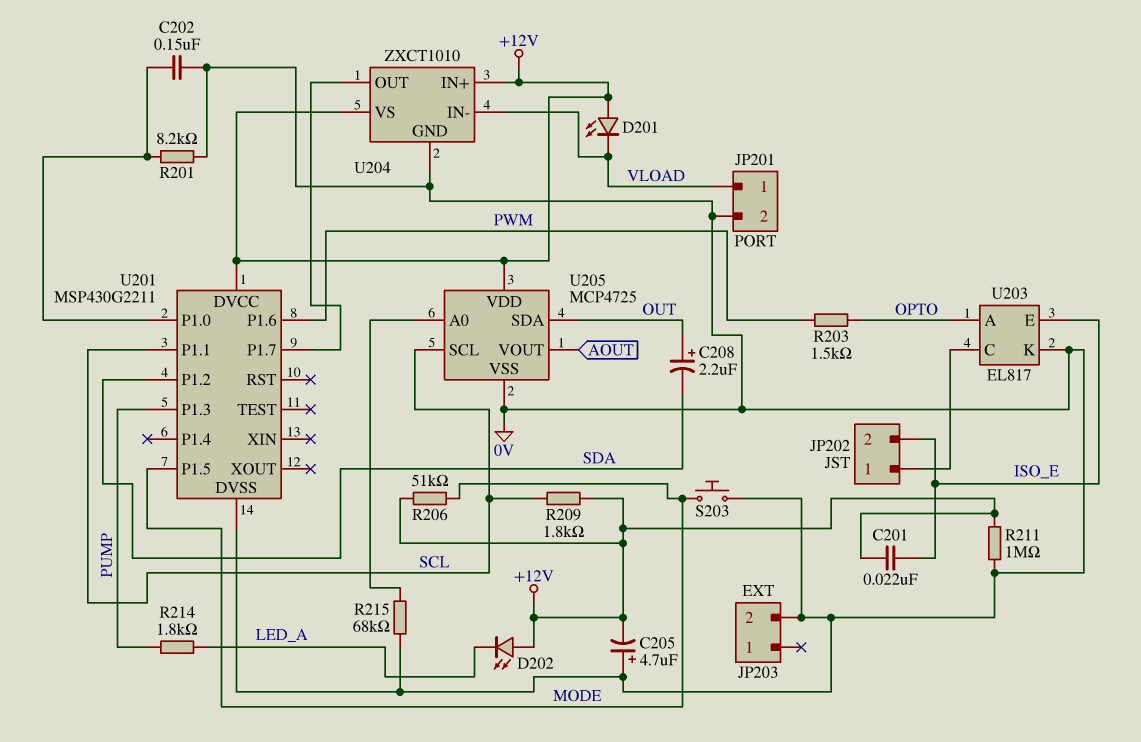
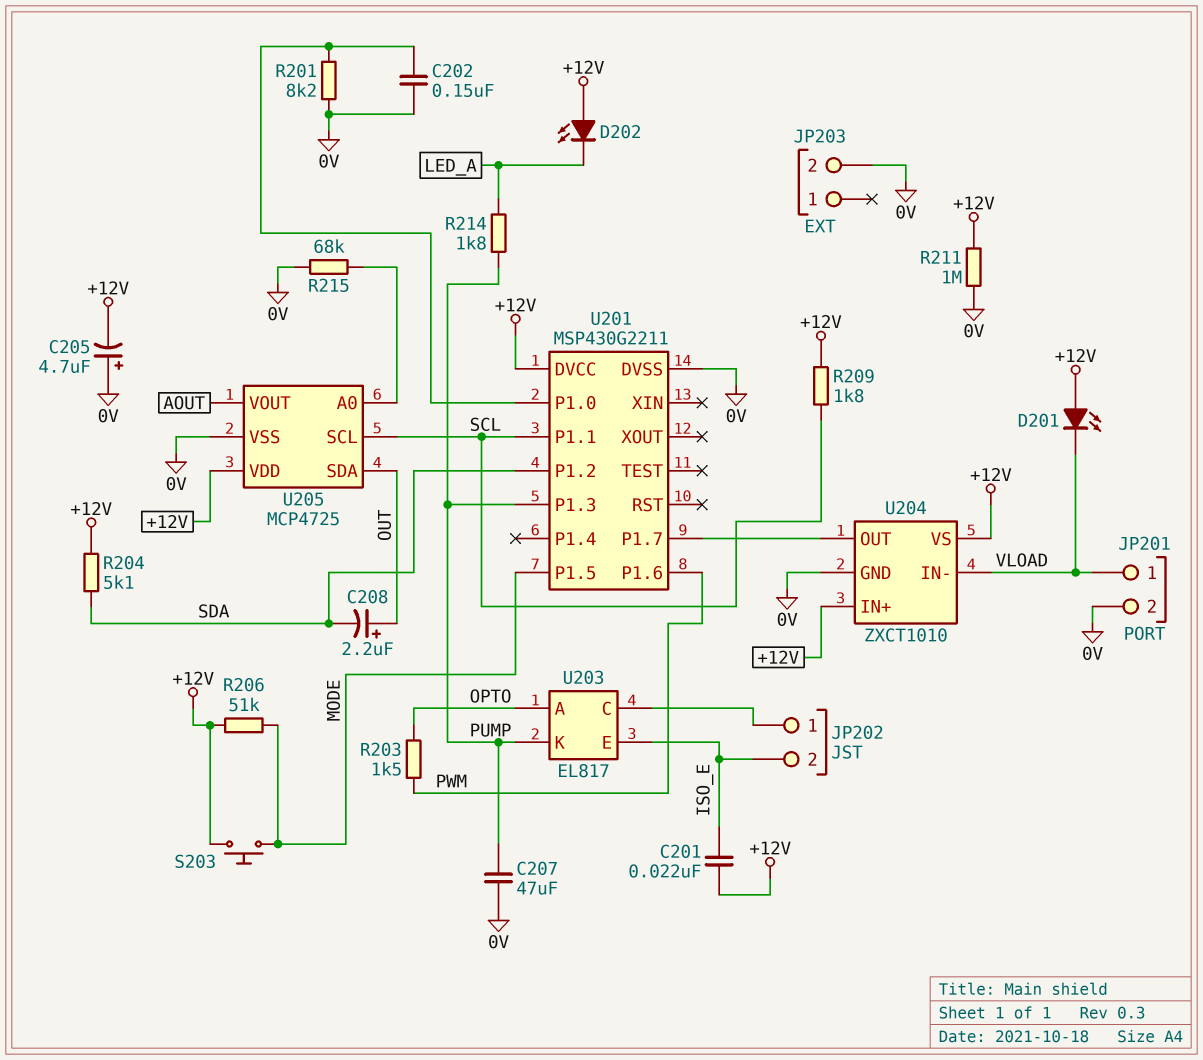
C207: none -> 47uF (0V, PUMP)
R204: none -> 5.1k (+12V, SDA)
S203: button (0V, MODE) -> button (+12V, MODE)
U203 pin K: 0V -> PUMP

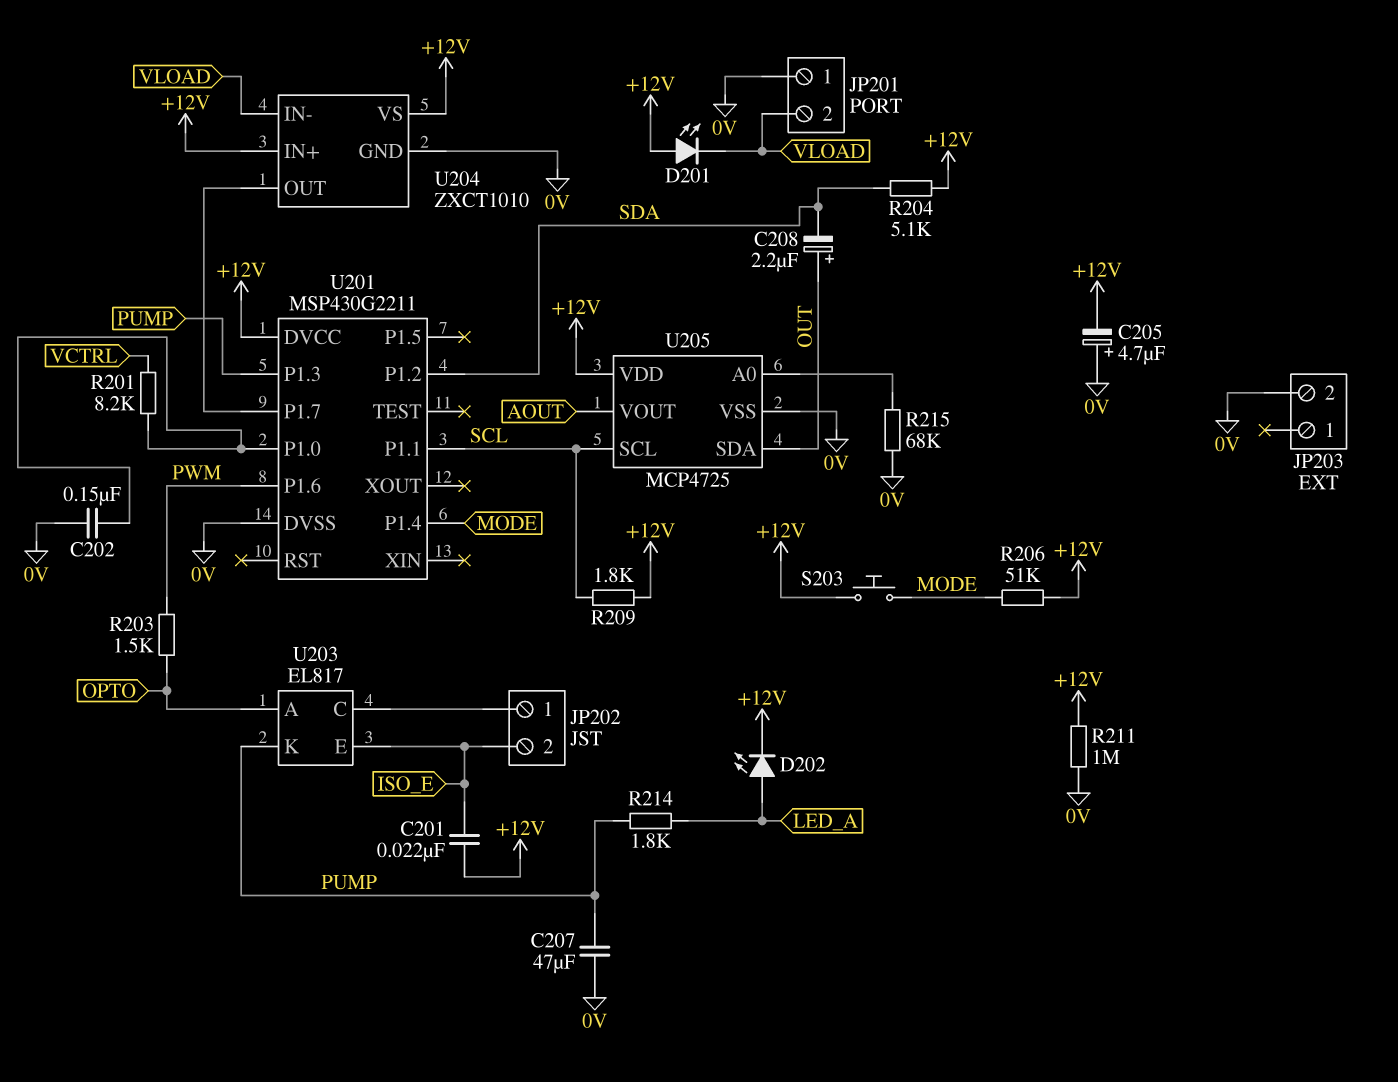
D202: LED (A +12V, K LED_A) -> LED (A LED_A, K +12V)
JP201 pin 1: VLOAD -> 0V
JP201 pin 2: 0V -> VLOAD
R201: 8.2k (0V, U201/P1.0) -> 8.2k (U201/P1.0, VCTRL)
U201 pin P1.4: none -> MODE
U201 pin P1.5: MODE -> none

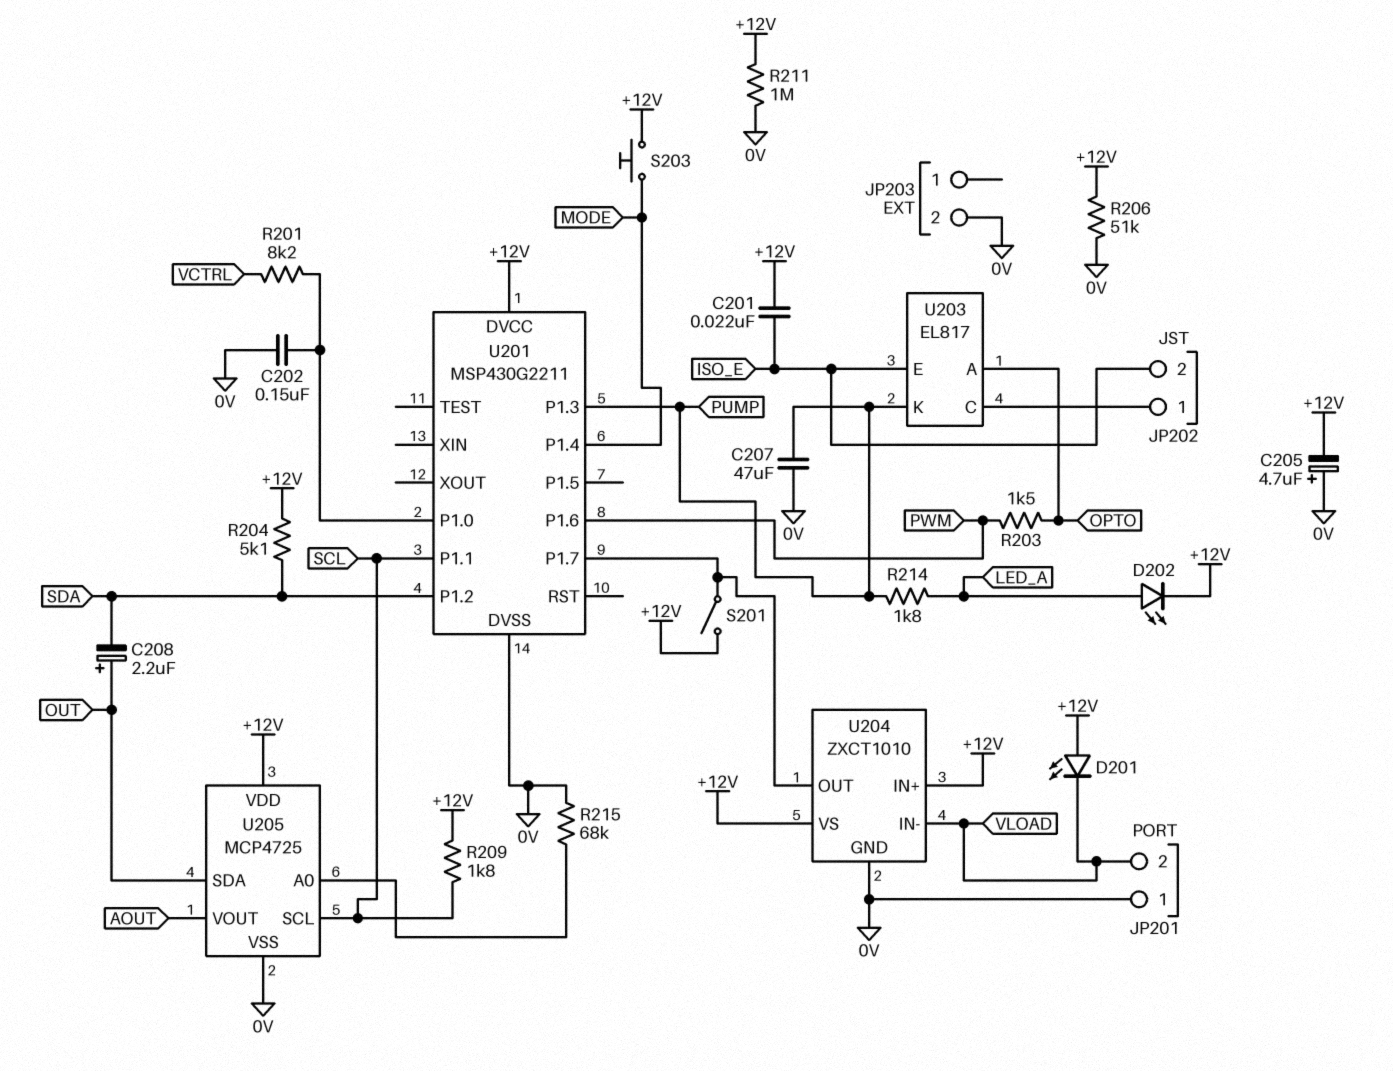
R206: 51k (+12V, MODE) -> 51k (+12V, 0V)
S201: none -> switch (+12V, U201/P1.7)

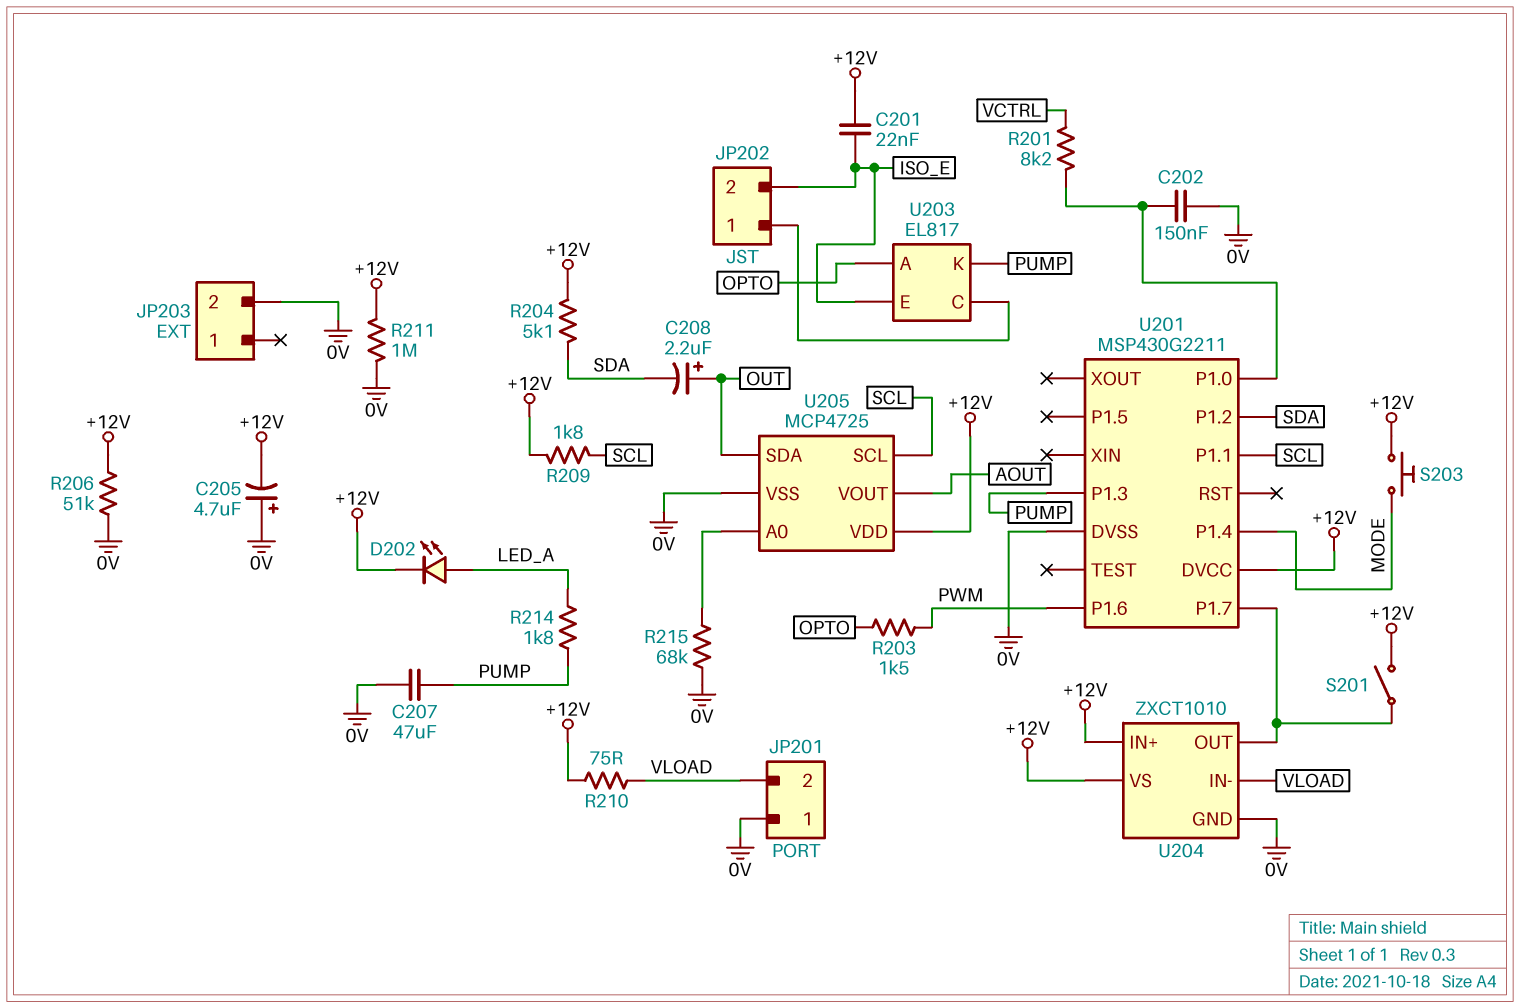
D201: LED (A +12V, K VLOAD) -> none
R210: none -> 75 (+12V, VLOAD)

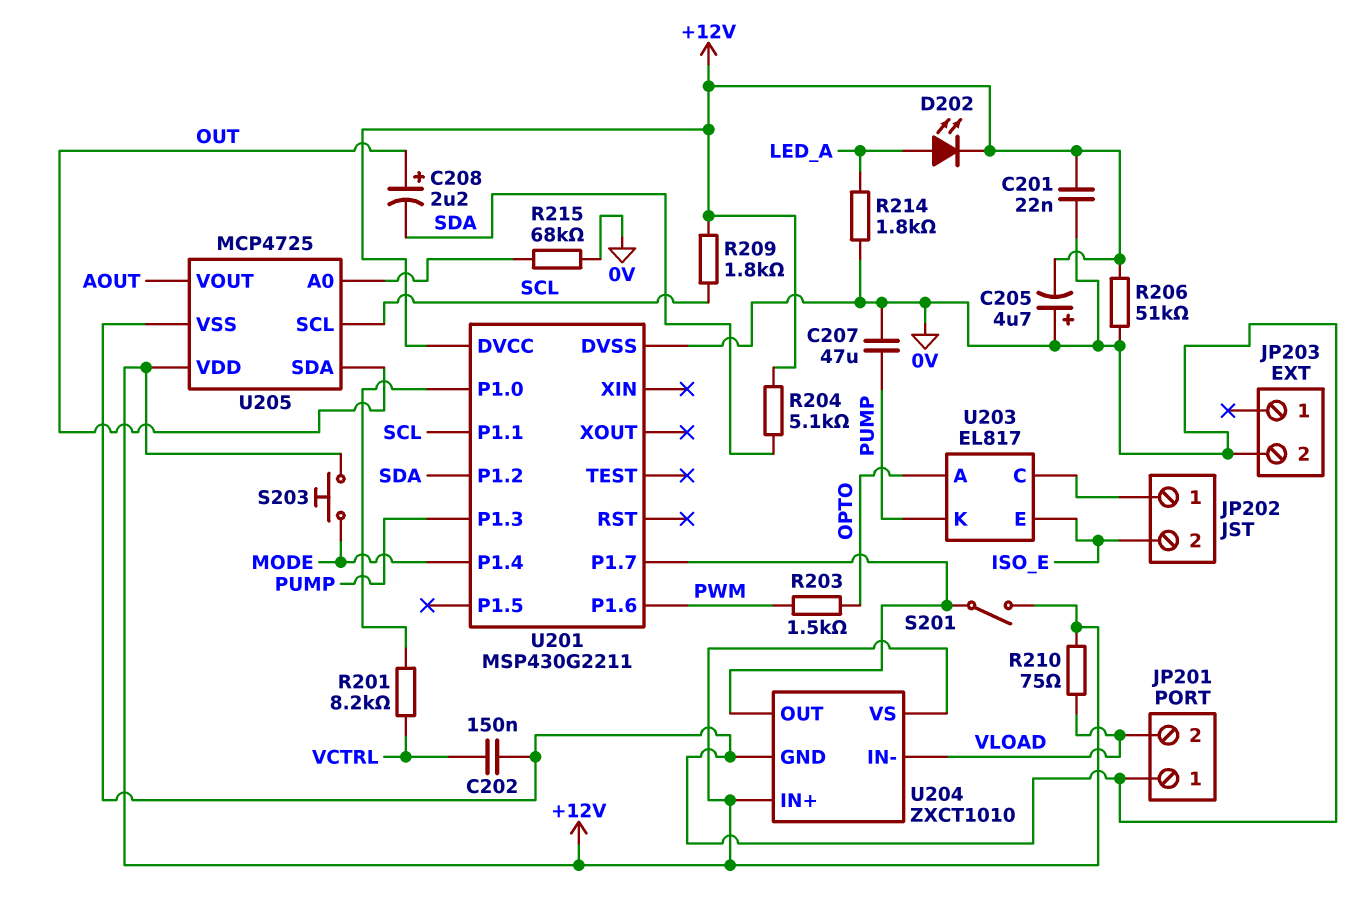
C201: 22nF (+12V, ISO_E) -> 22nF (+12V, 0V)
C202: 150nF (0V, U201/P1.0) -> 150nF (0V, VCTRL)
R211: 1M (+12V, 0V) -> none
R214: 1.8k (LED_A, PUMP) -> 1.8k (0V, LED_A)

